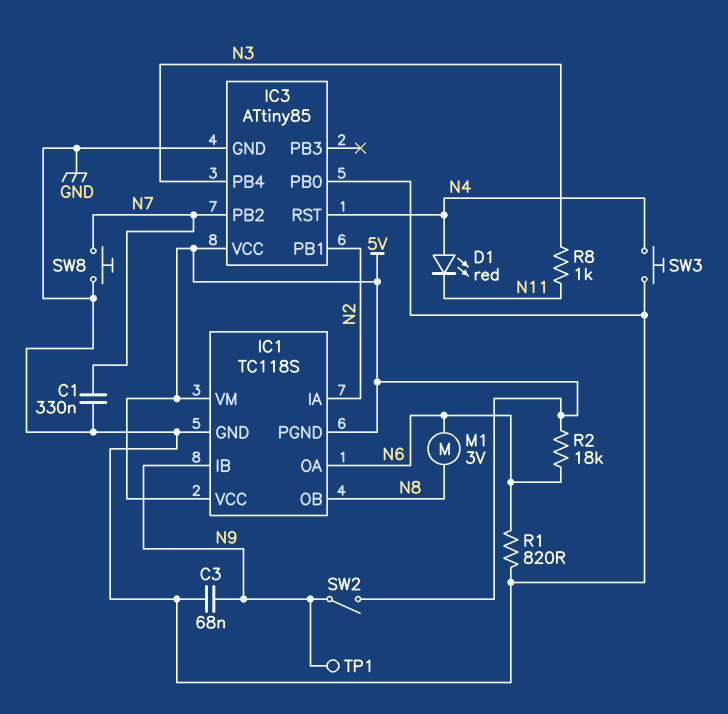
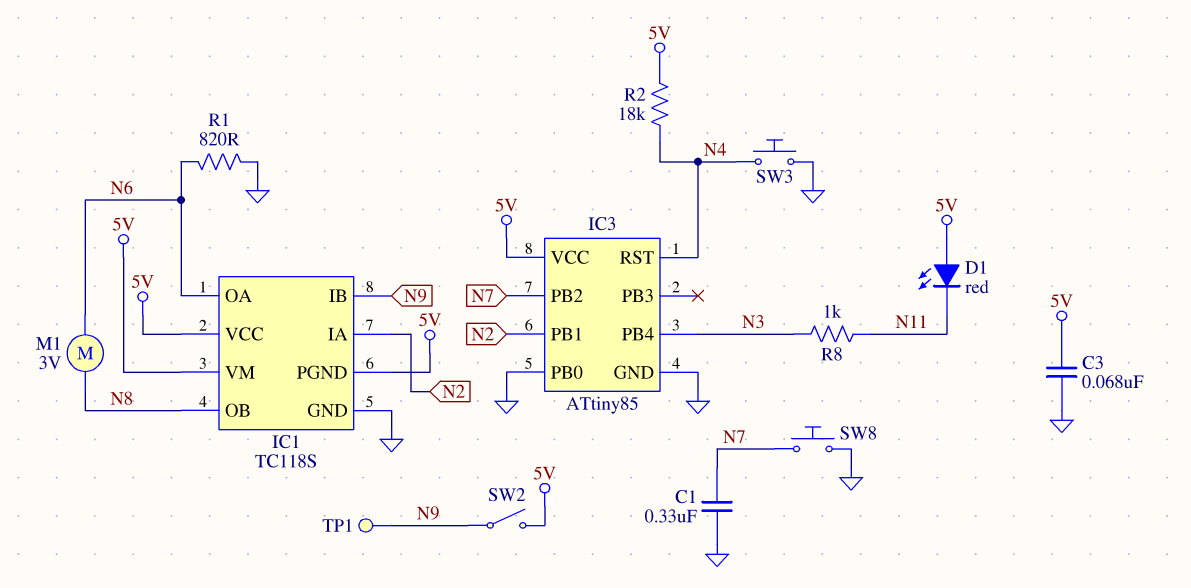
C3: 68nF (GND, N9) -> 68nF (5V, GND)
D1: LED red (A N4, K N11) -> LED red (A 5V, K N11)
R2: 18k (5V, N6) -> 18k (5V, N4)

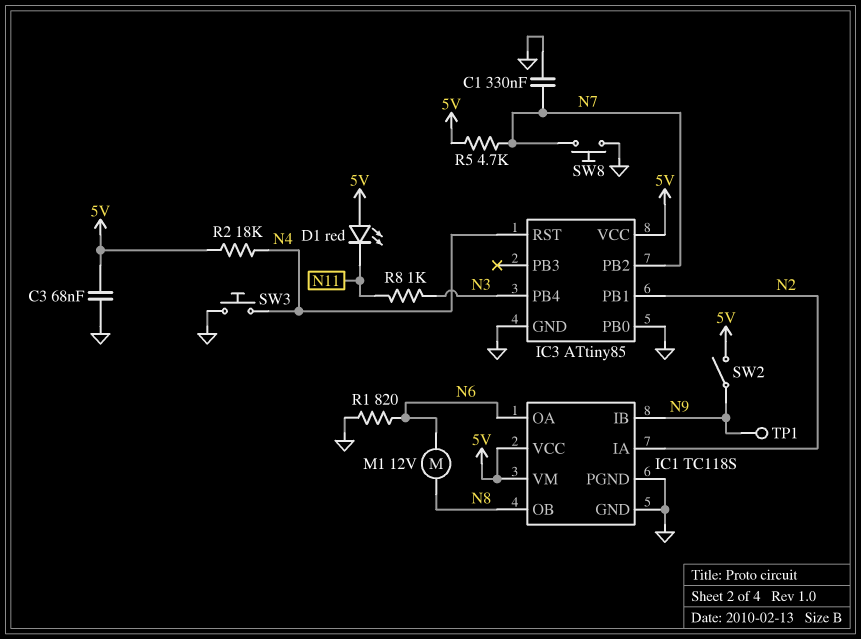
IC1 pin PGND: 5V -> GND
M1: motor 3V (N6, N8) -> motor 12V (N6, N8)
R5: none -> 4.7k (5V, N7)

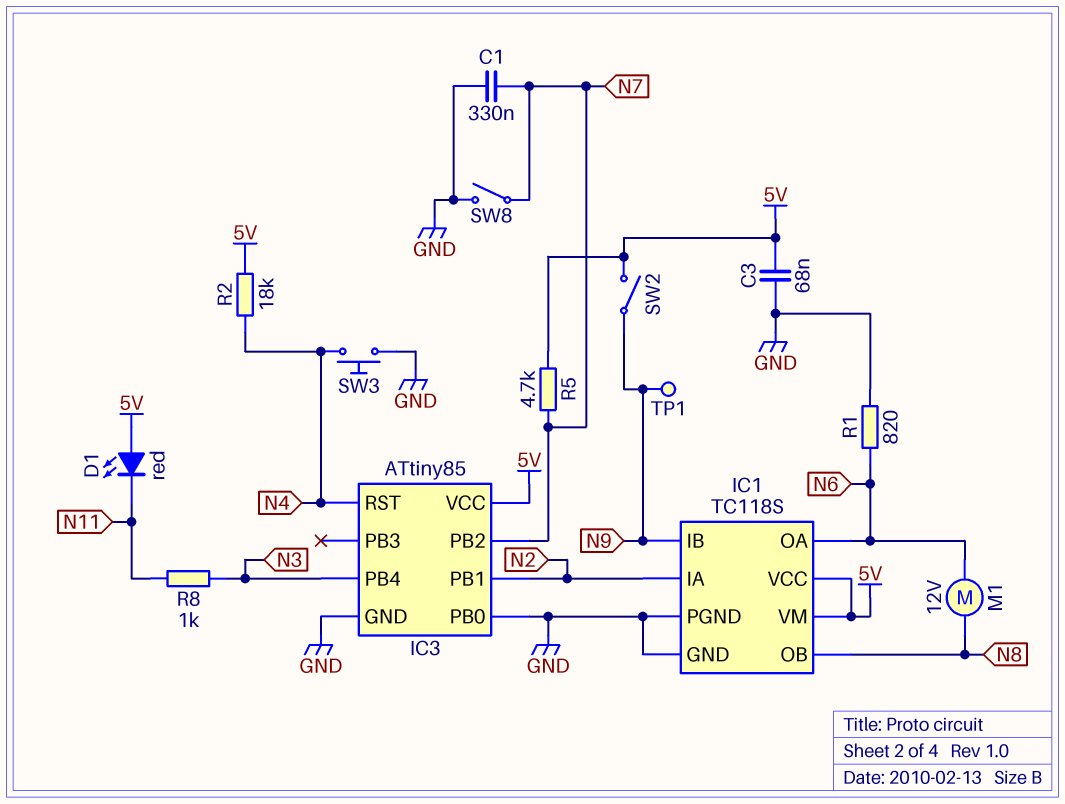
SW8: button (GND, N7) -> switch (GND, N7)

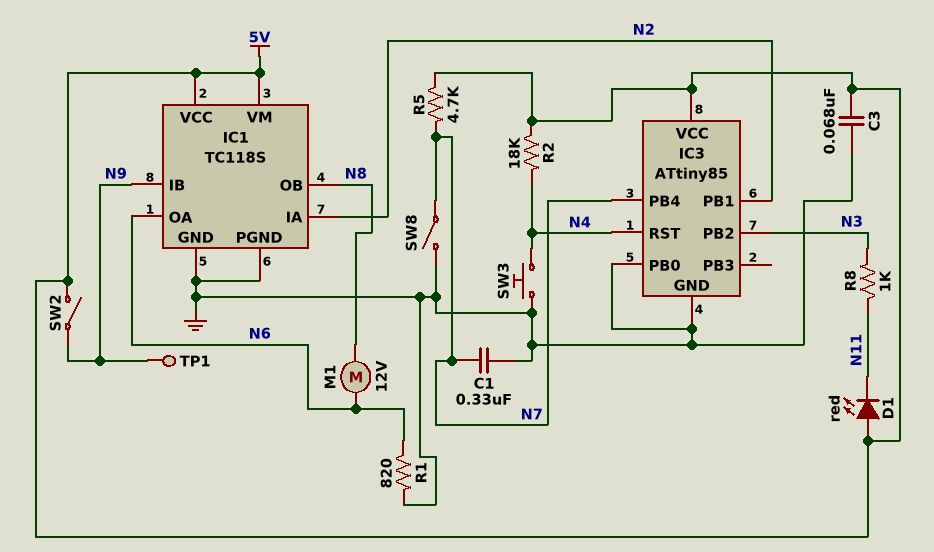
IC3 pin PB2: N7 -> N3
IC3 pin PB4: N3 -> N7

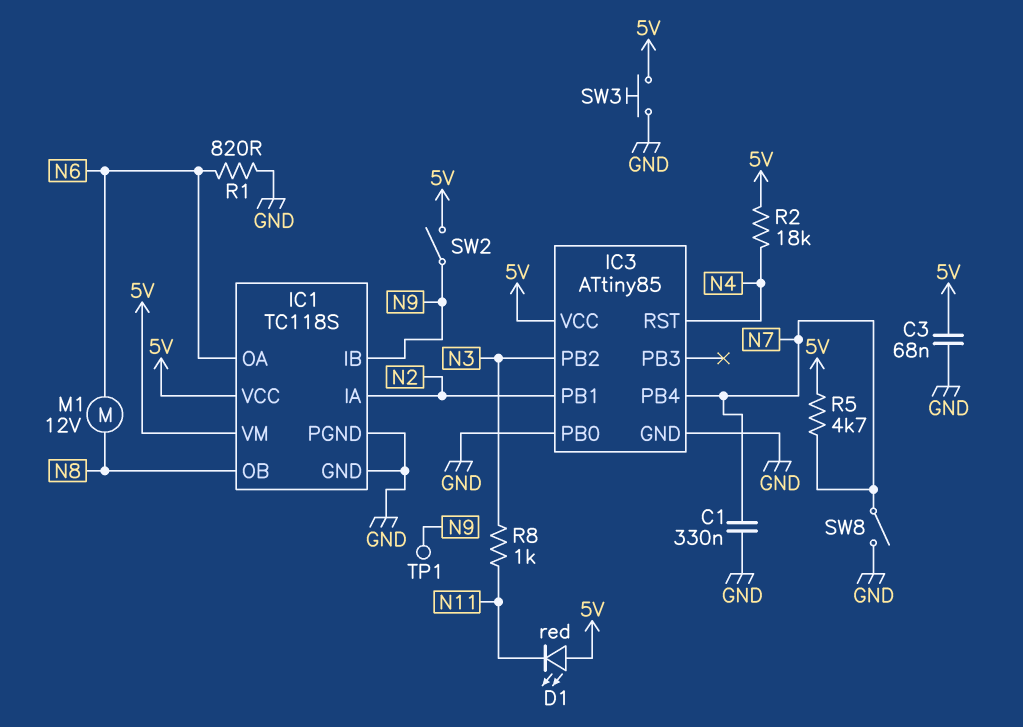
SW3: button (GND, N4) -> button (5V, GND)

